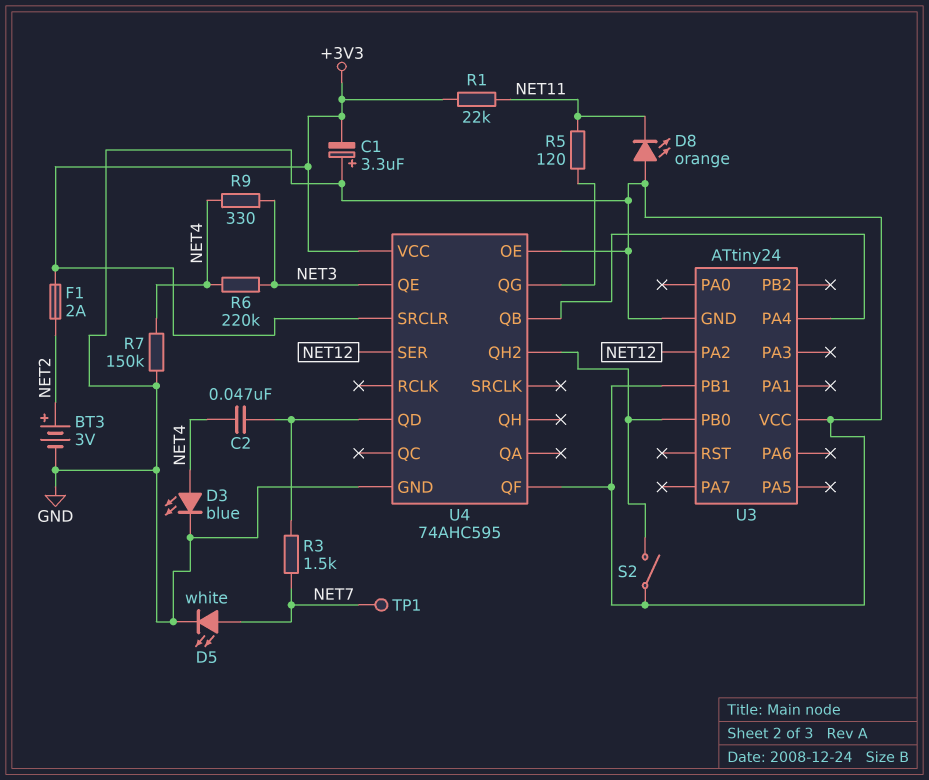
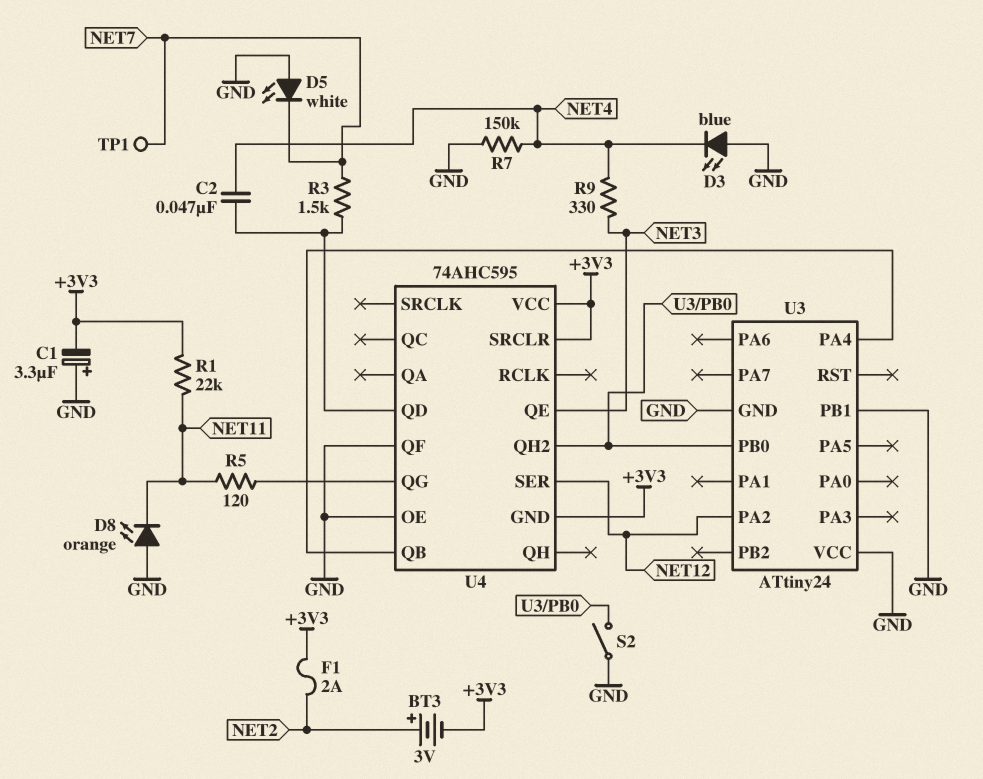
BT3: 3V (plus NET2, minus GND) -> 3V (plus NET2, minus +3V3)
D3: LED blue (A NET4, K GND) -> LED blue (A GND, K NET4)
D5: LED white (A NET7, K GND) -> LED white (A GND, K NET7)
R6: 220k (NET3, NET4) -> none
U4 pin GND: GND -> +3V3

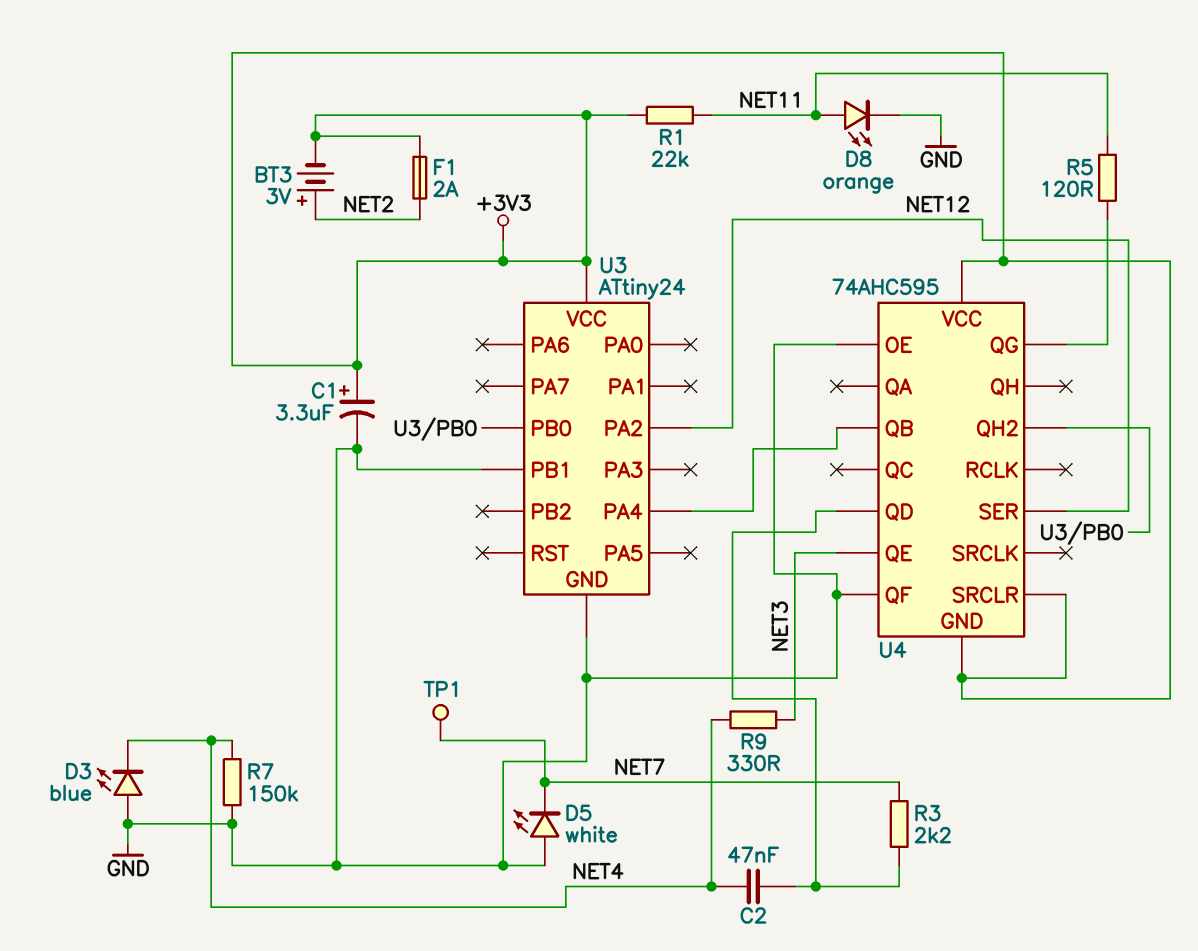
C1: 3.3uF (plus GND, minus +3V3) -> 3.3uF (plus +3V3, minus GND)
D8: LED orange (A GND, K NET11) -> LED orange (A NET11, K GND)
R3: 1.5k (NET7, U4/QD) -> 2.2k (NET7, U4/QD)
S2: switch (GND, U3/PB0) -> none
U3 pin VCC: GND -> +3V3

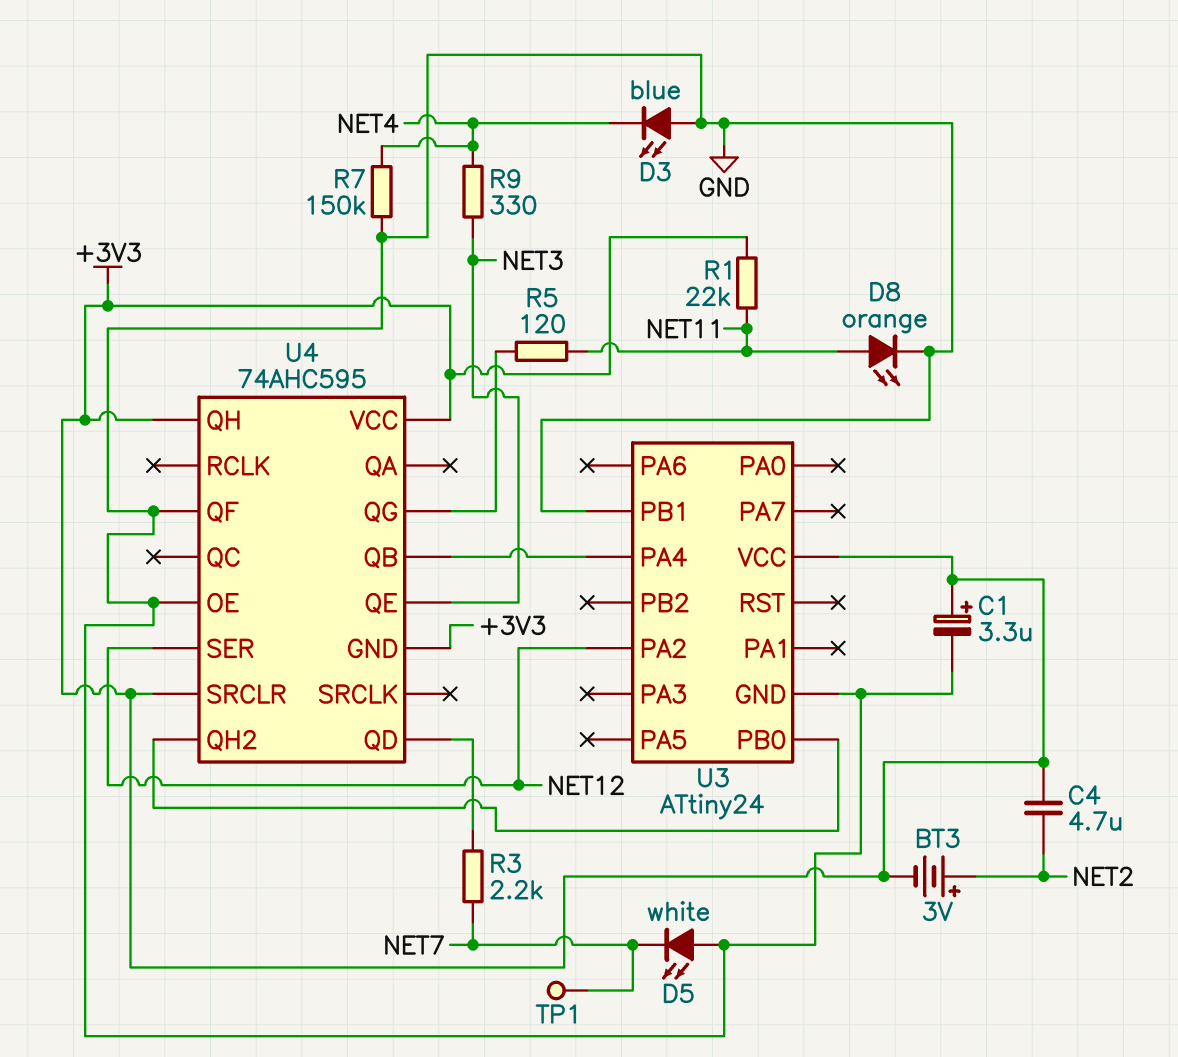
C2: 47nF (NET4, U4/QD) -> none
C4: none -> 4.7uF (+3V3, NET2)
F1: 2A (+3V3, NET2) -> none
U4 pin QH: none -> +3V3

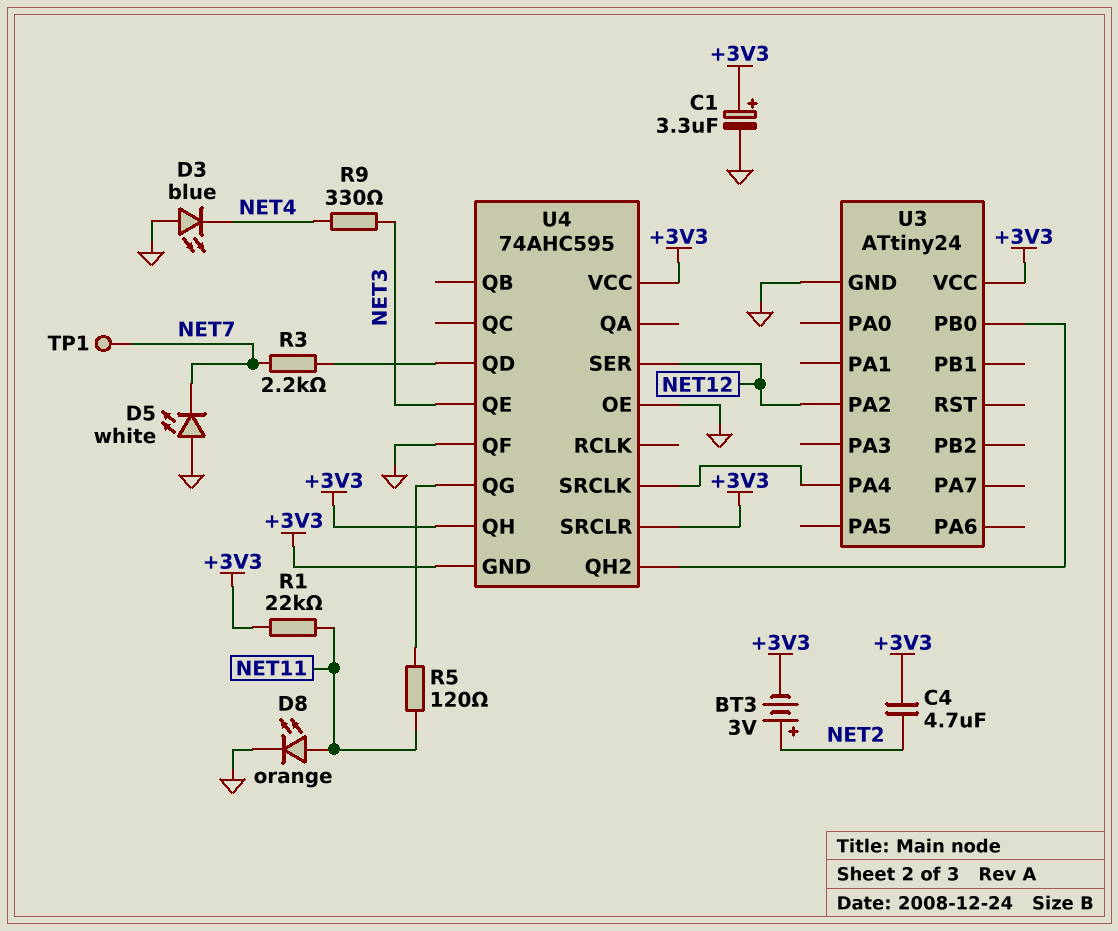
R7: 150k (GND, NET4) -> none
U3 pin PB1: GND -> none
U4 pin QB: U3/PA4 -> none
U4 pin SRCLK: none -> U3/PA4

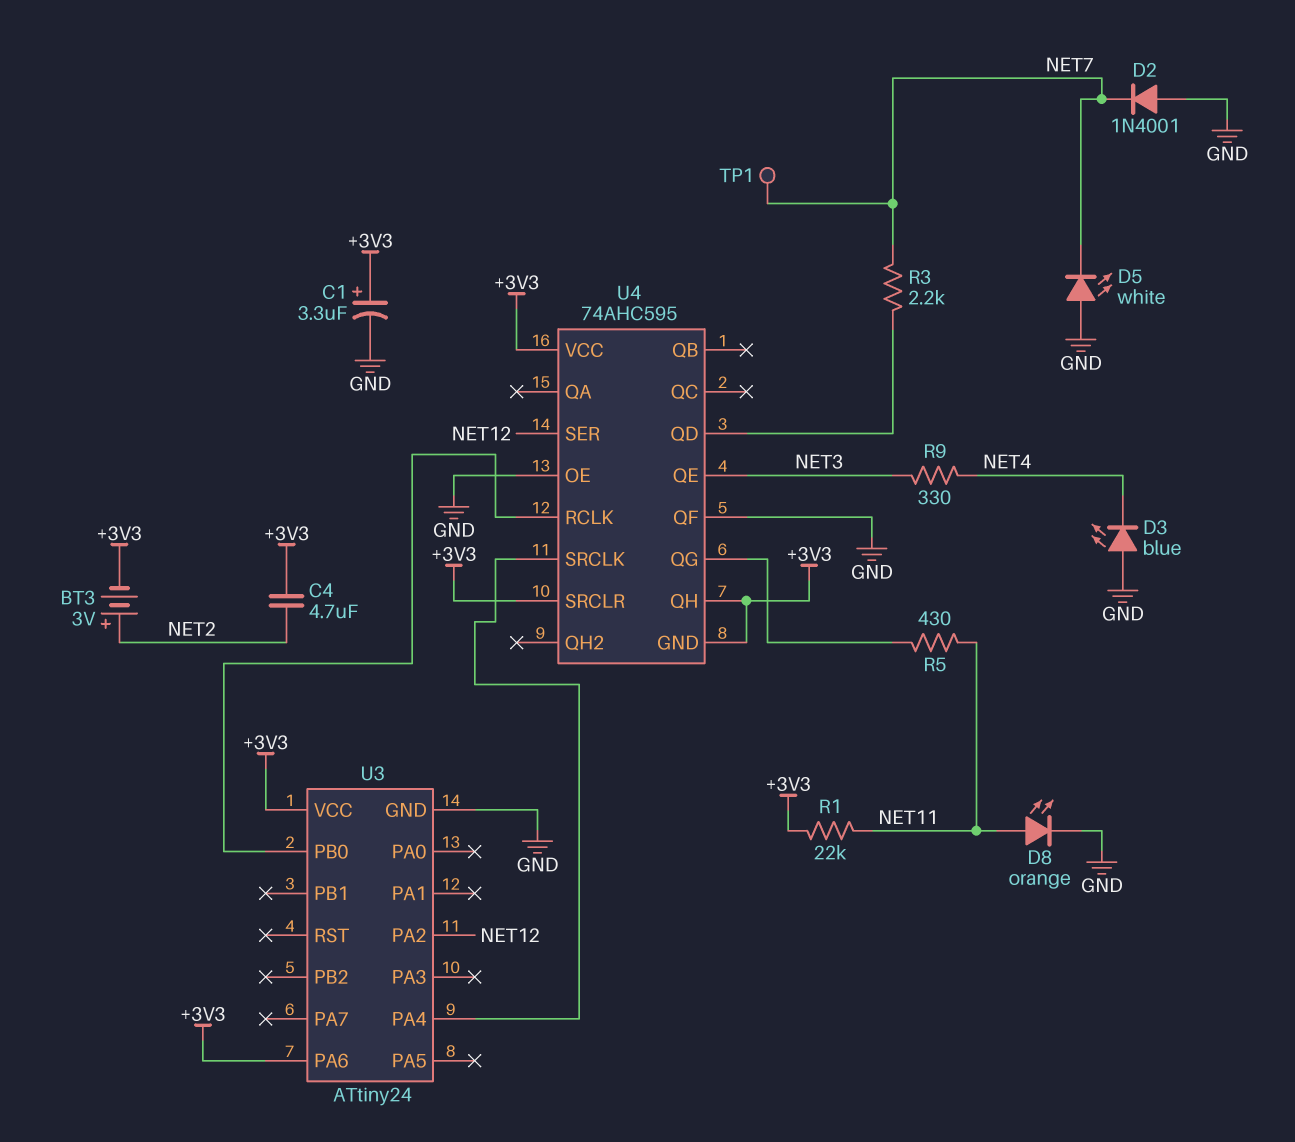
D2: none -> diode 1N4001 (A GND, K NET7)
R5: 120 (NET11, U4/QG) -> 430 (NET11, U4/QG)
U3 pin PA6: none -> +3V3
U4 pin QH2: U3/PB0 -> none
U4 pin RCLK: none -> U3/PB0

